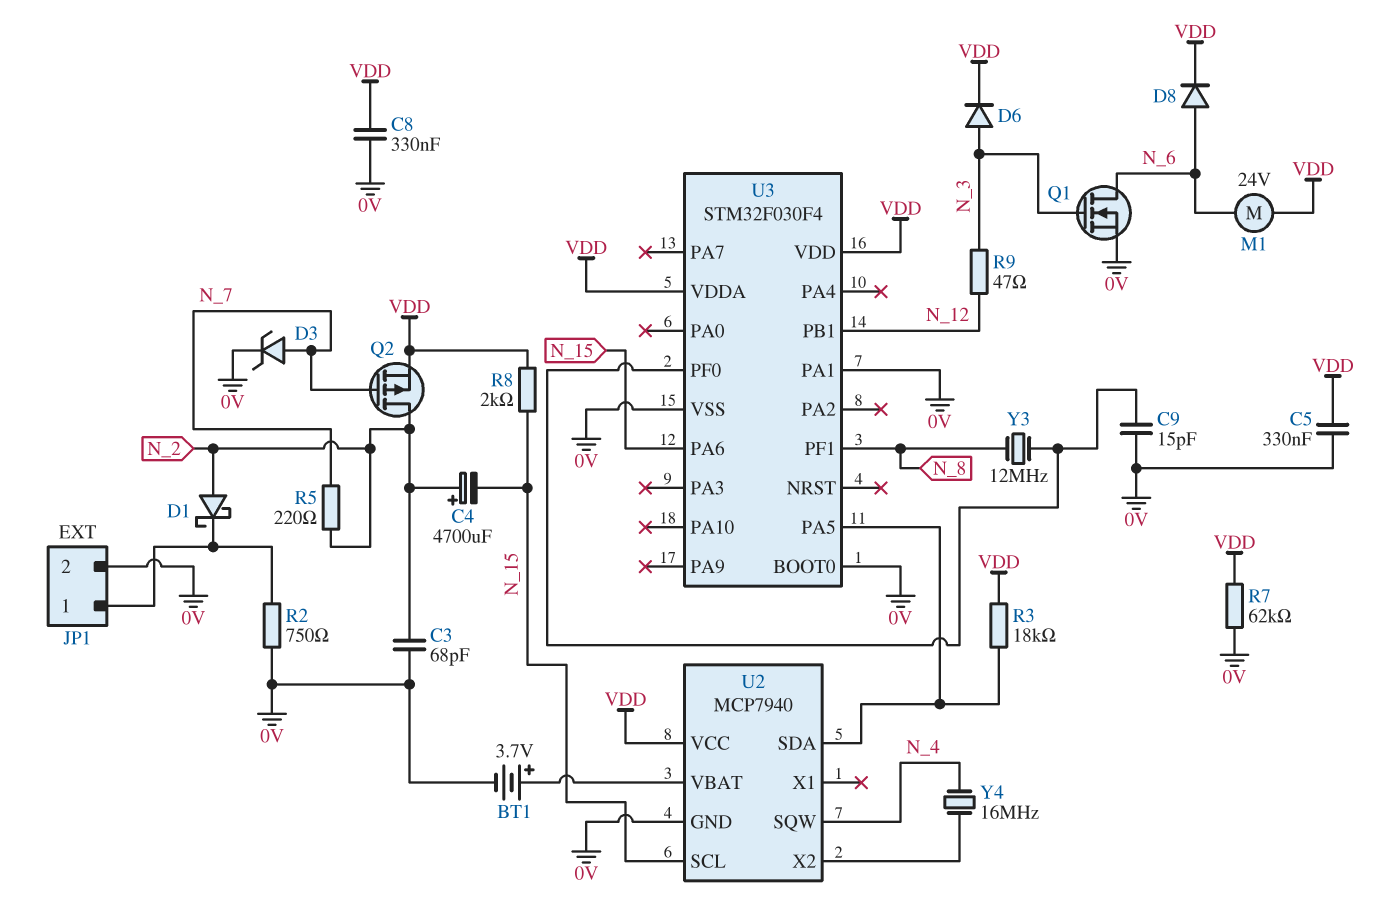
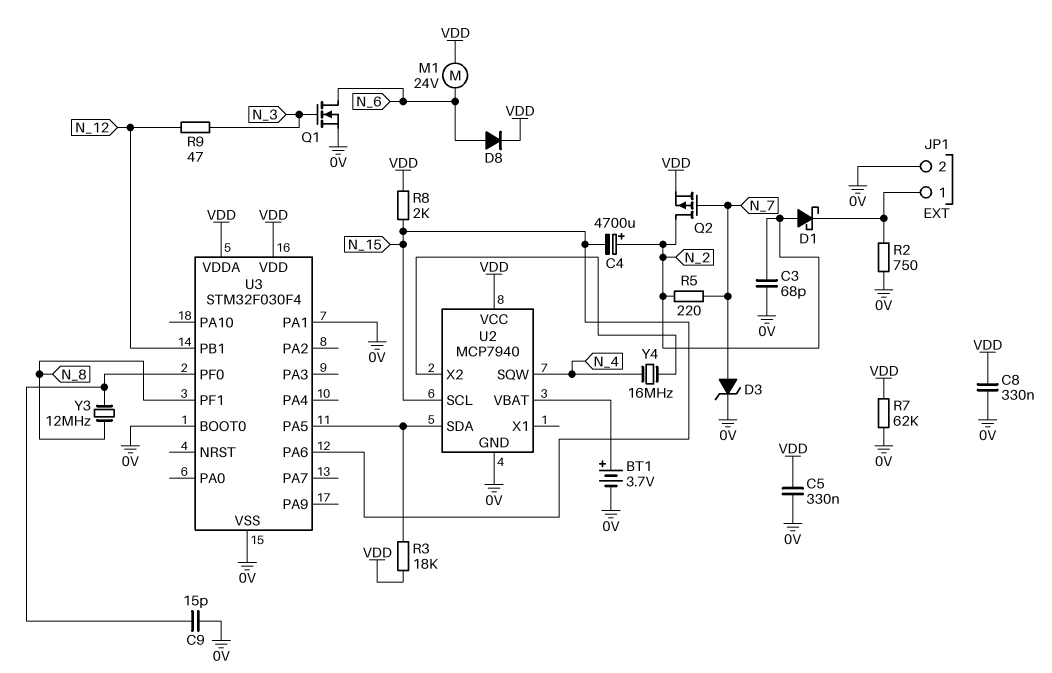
D6: diode (A N_3, K VDD) -> none

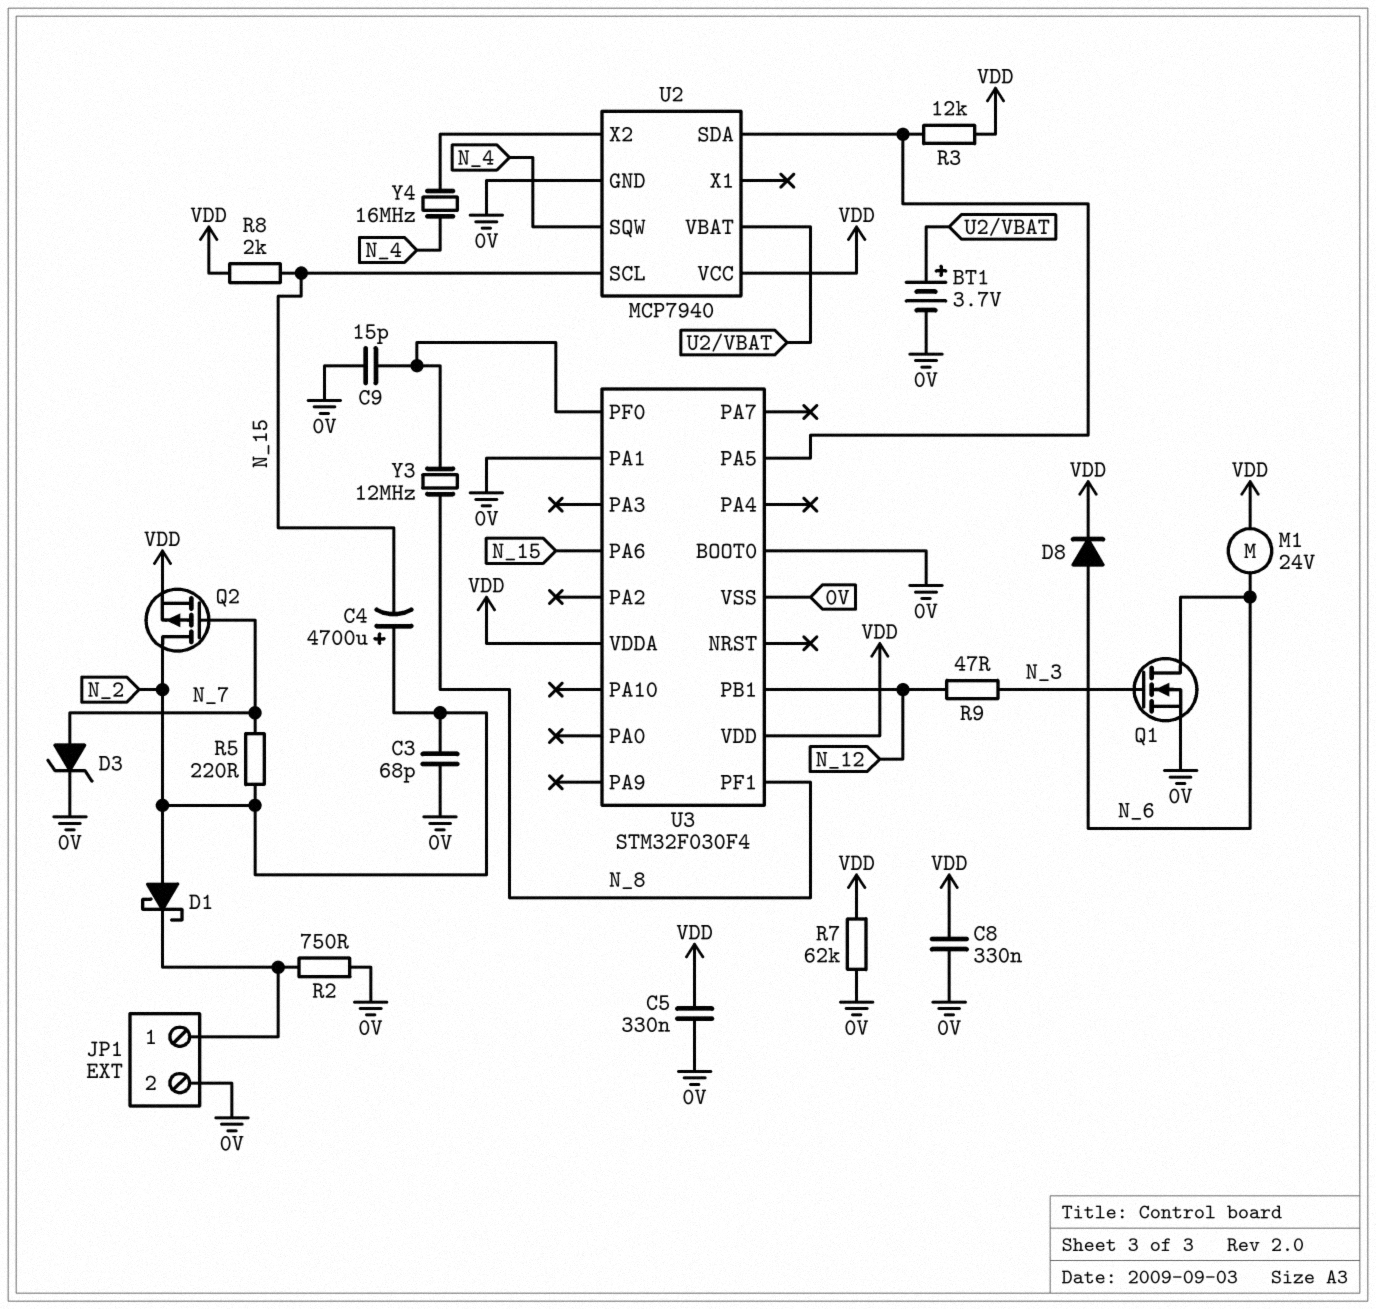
R3: 18k (U2/SDA, VDD) -> 12k (U2/SDA, VDD)

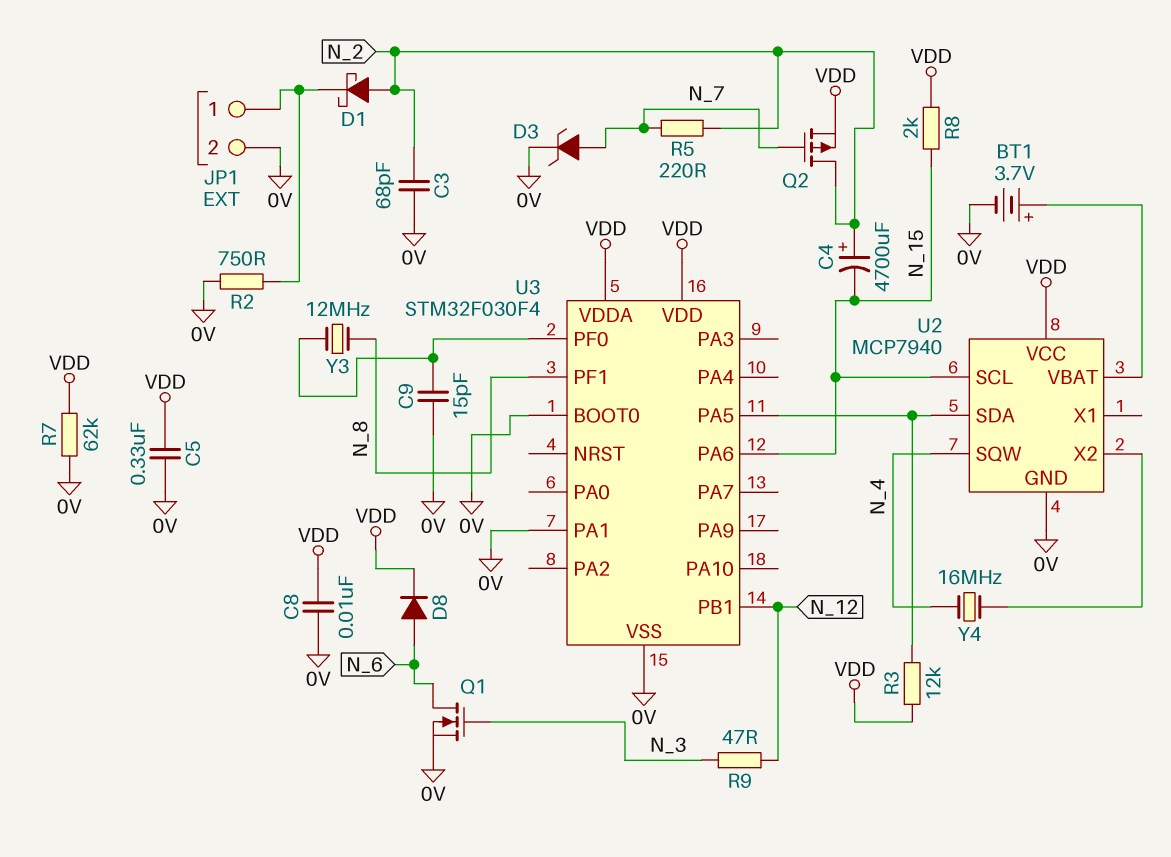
C8: 330nF (0V, VDD) -> 10nF (0V, VDD)
M1: motor 24V (N_6, VDD) -> none

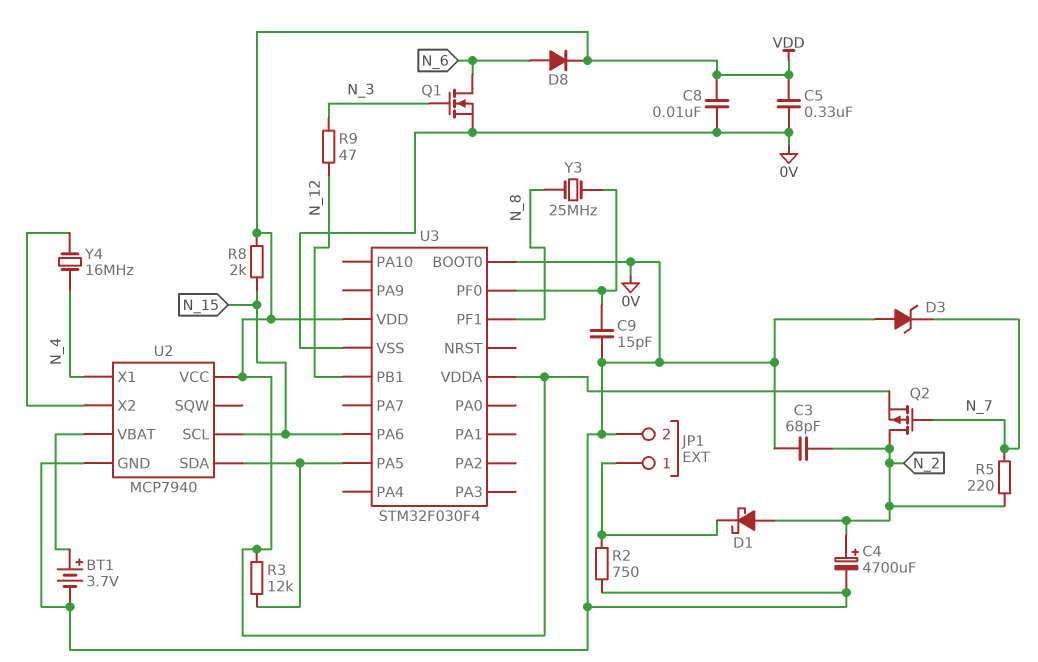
C4: 4700uF (plus N_2, minus N_15) -> 4700uF (plus N_2, minus 0V)
D3: zener (A N_7, K 0V) -> zener (A 0V, K N_7)
R7: 62k (0V, VDD) -> none
U2 pin SQW: N_4 -> none
U2 pin X1: none -> N_4
U3 pin PA1: 0V -> none
Y3: 12MHz (N_8, U3/PF0) -> 25MHz (N_8, U3/PF0)

